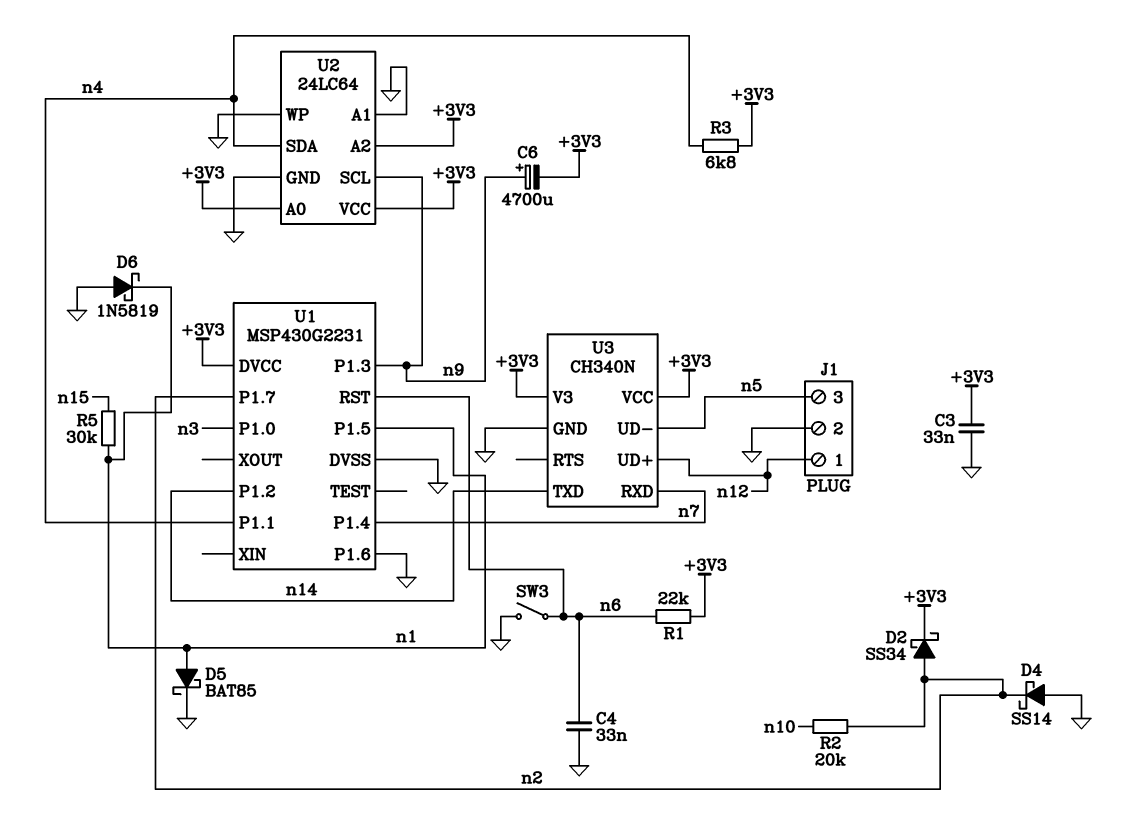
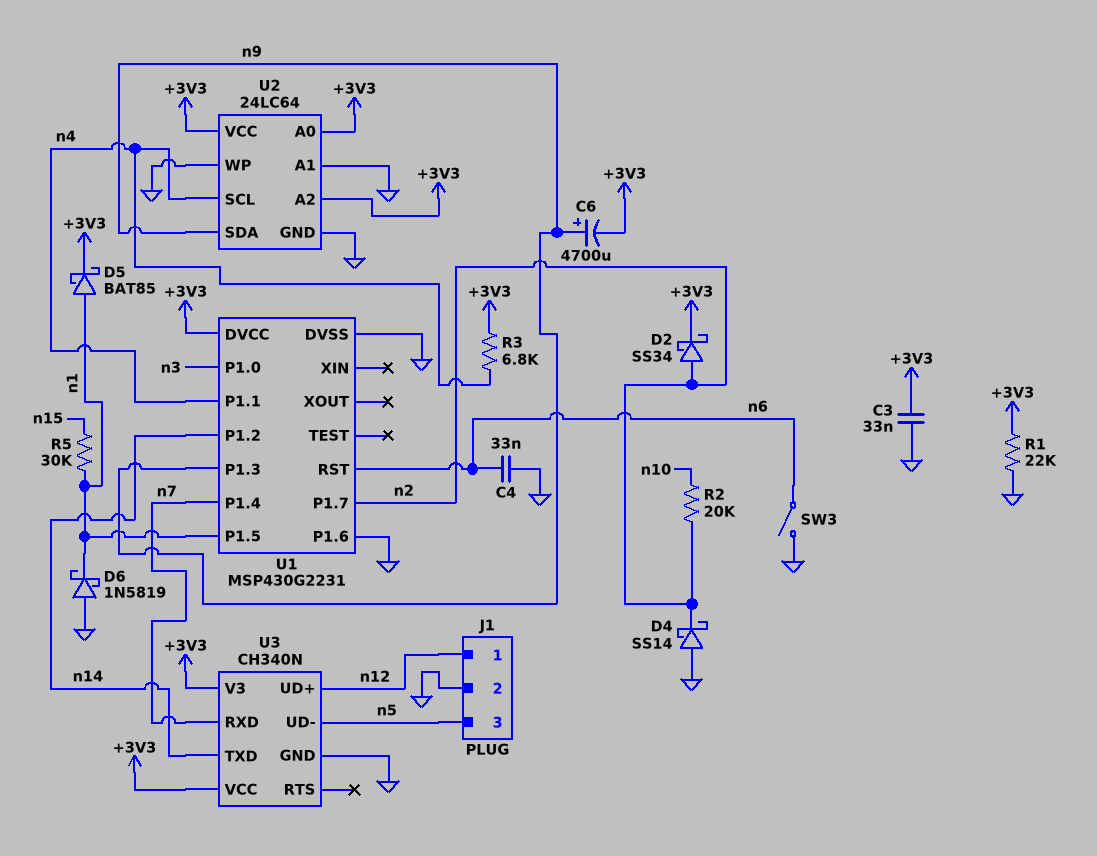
D5: schottky BAT85 (A n1, K GND) -> schottky BAT85 (A n1, K +3V3)
R1: 22k (+3V3, n6) -> 22k (+3V3, GND)
U2 pin SCL: n9 -> n4
U2 pin SDA: n4 -> n9

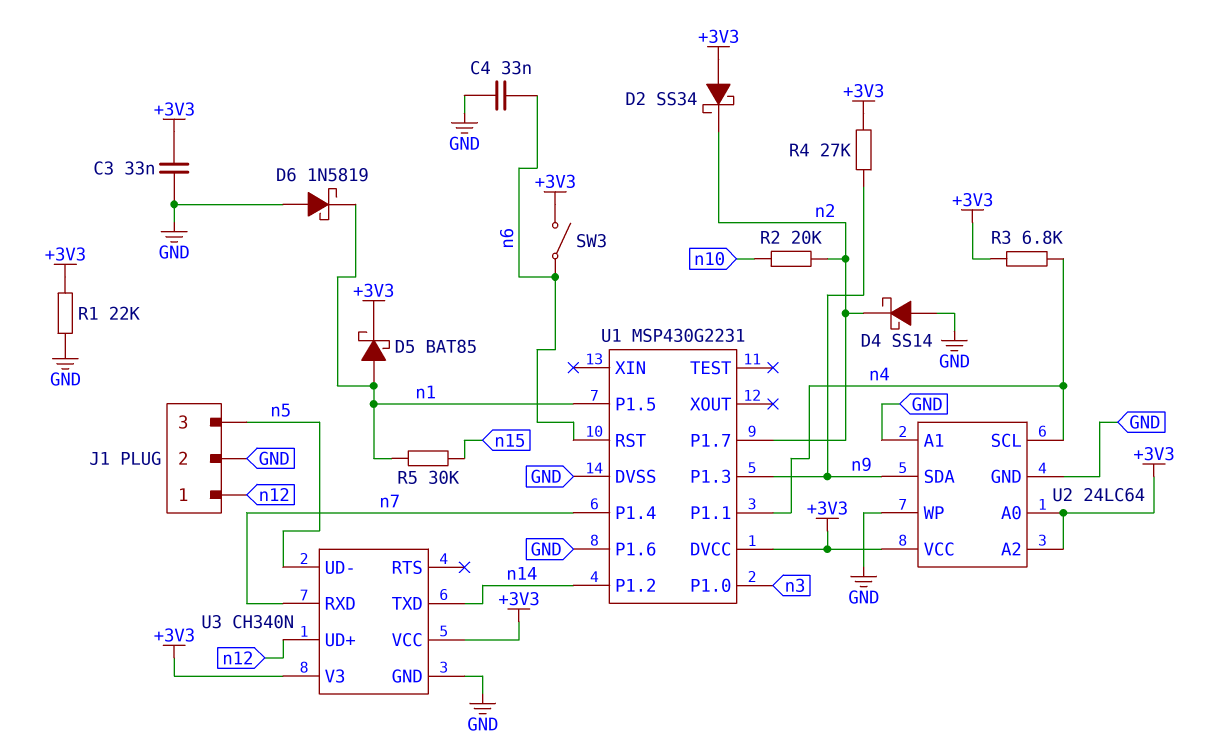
C6: 4700uF (plus n9, minus +3V3) -> none
D2: schottky SS34 (A n2, K +3V3) -> schottky SS34 (A +3V3, K n2)
R4: none -> 27k (+3V3, n9)
SW3: switch (GND, n6) -> switch (+3V3, n6)

